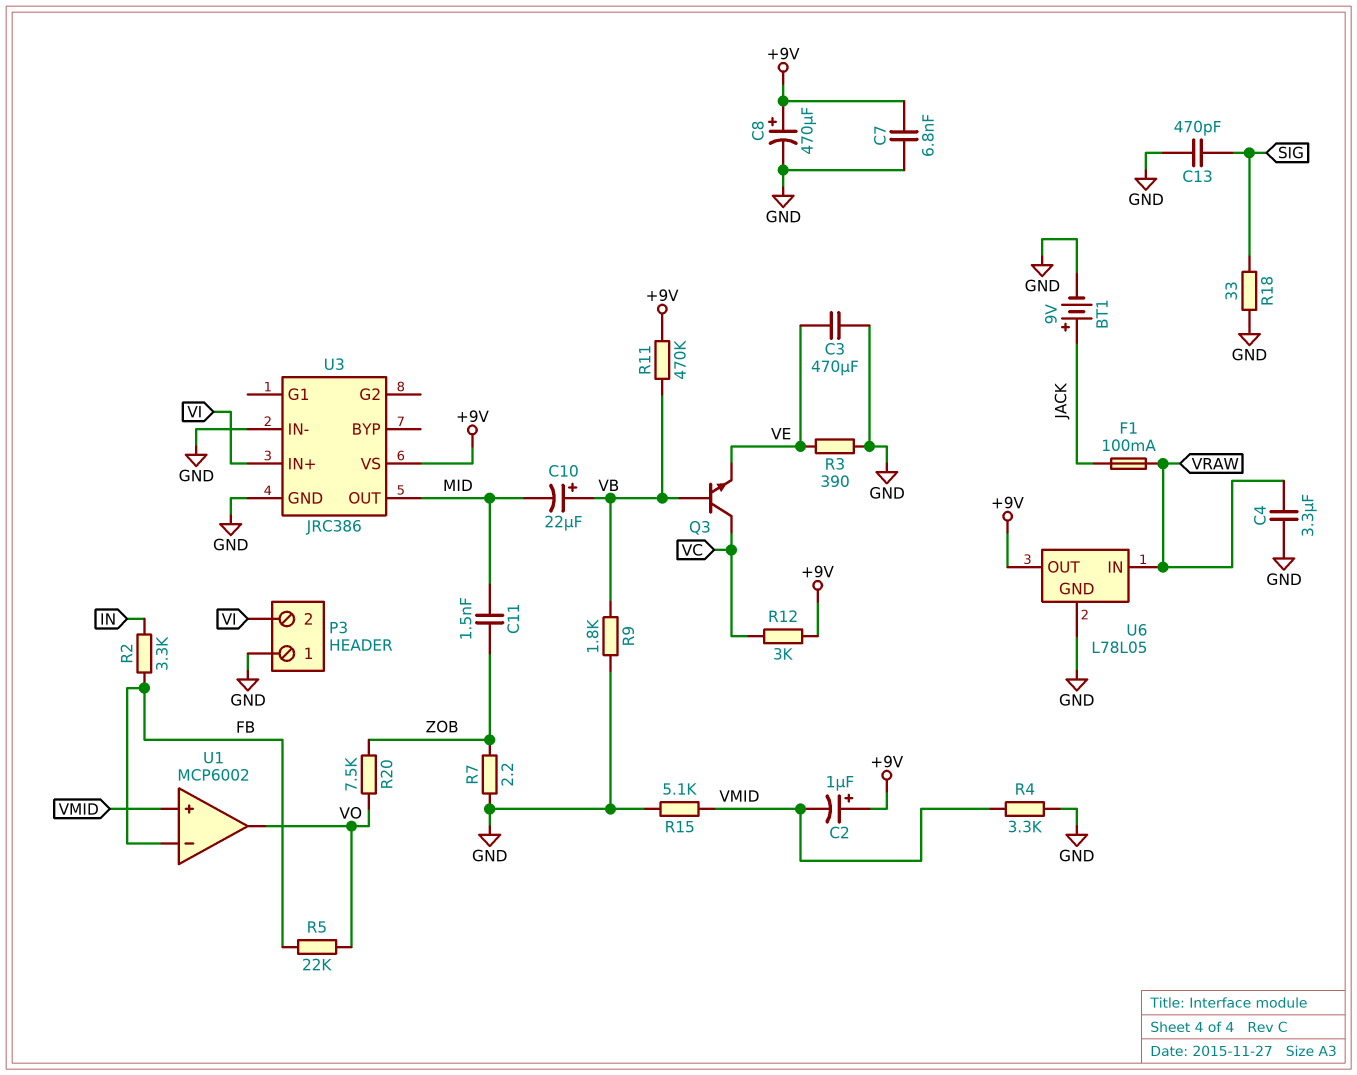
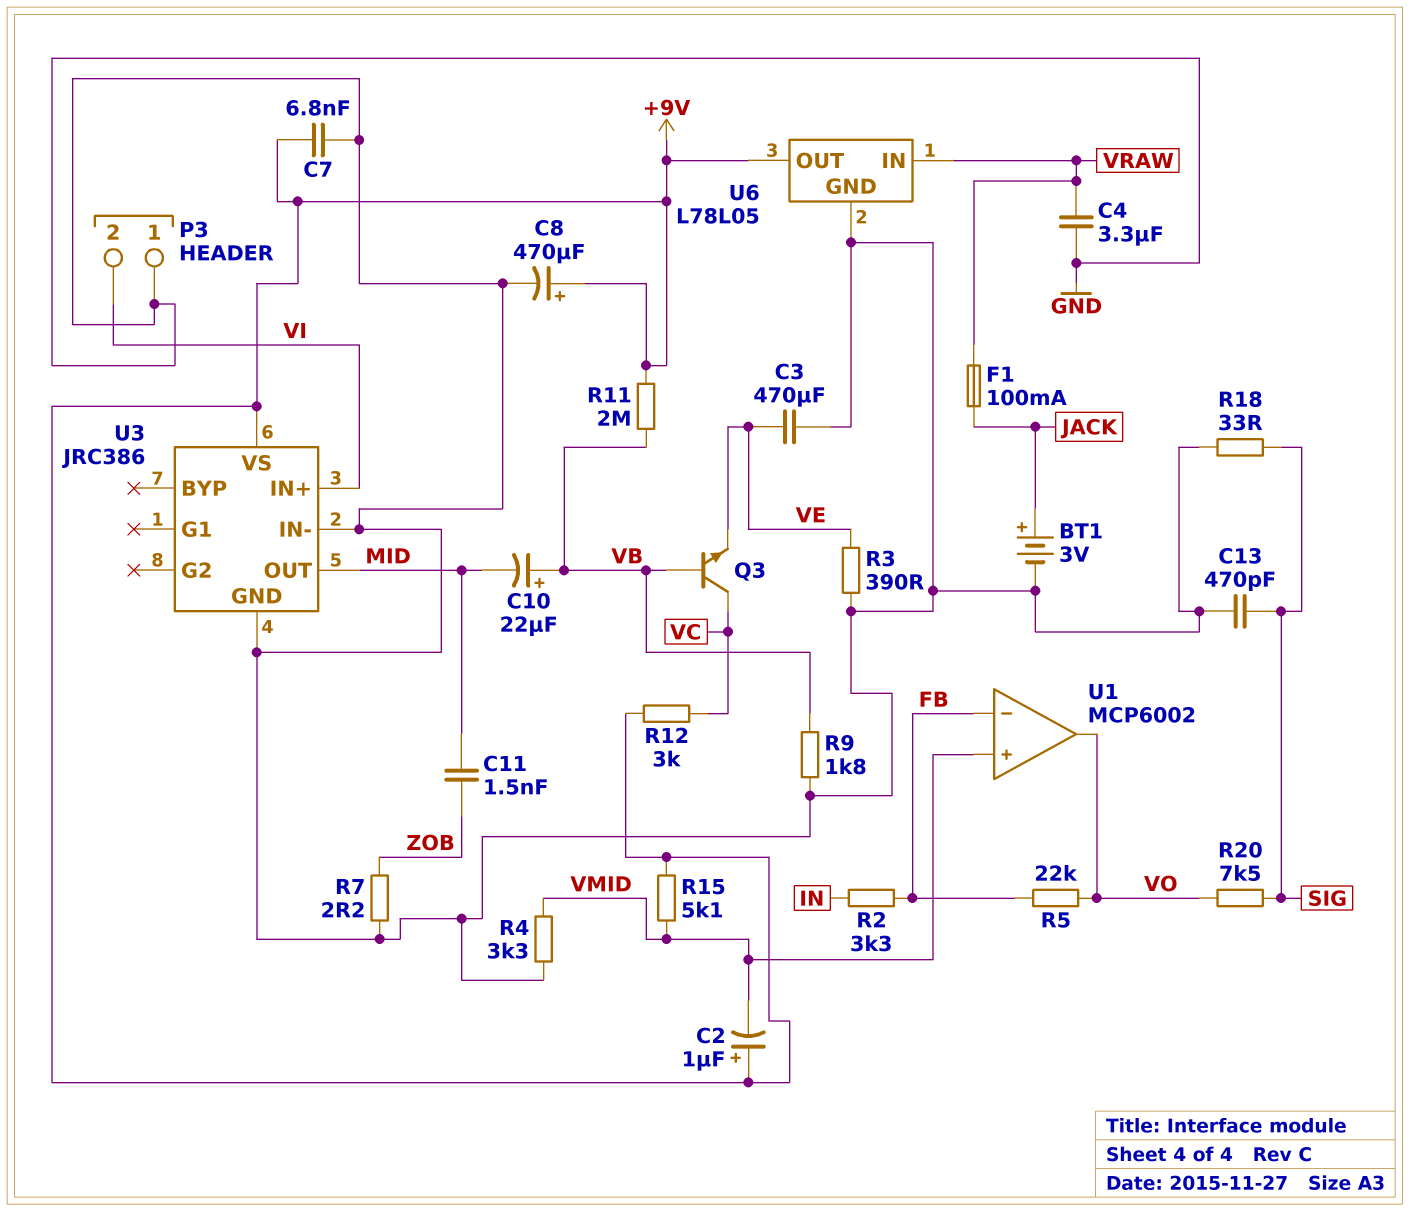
BT1: 9V (plus JACK, minus GND) -> 3V (plus JACK, minus GND)
R11: 470k (+9V, VB) -> 2M (+9V, VB)
R15: 5.1k (GND, VMID) -> 5.1k (+9V, VMID)
R20: 7.5k (VO, ZOB) -> 7.5k (SIG, VO)

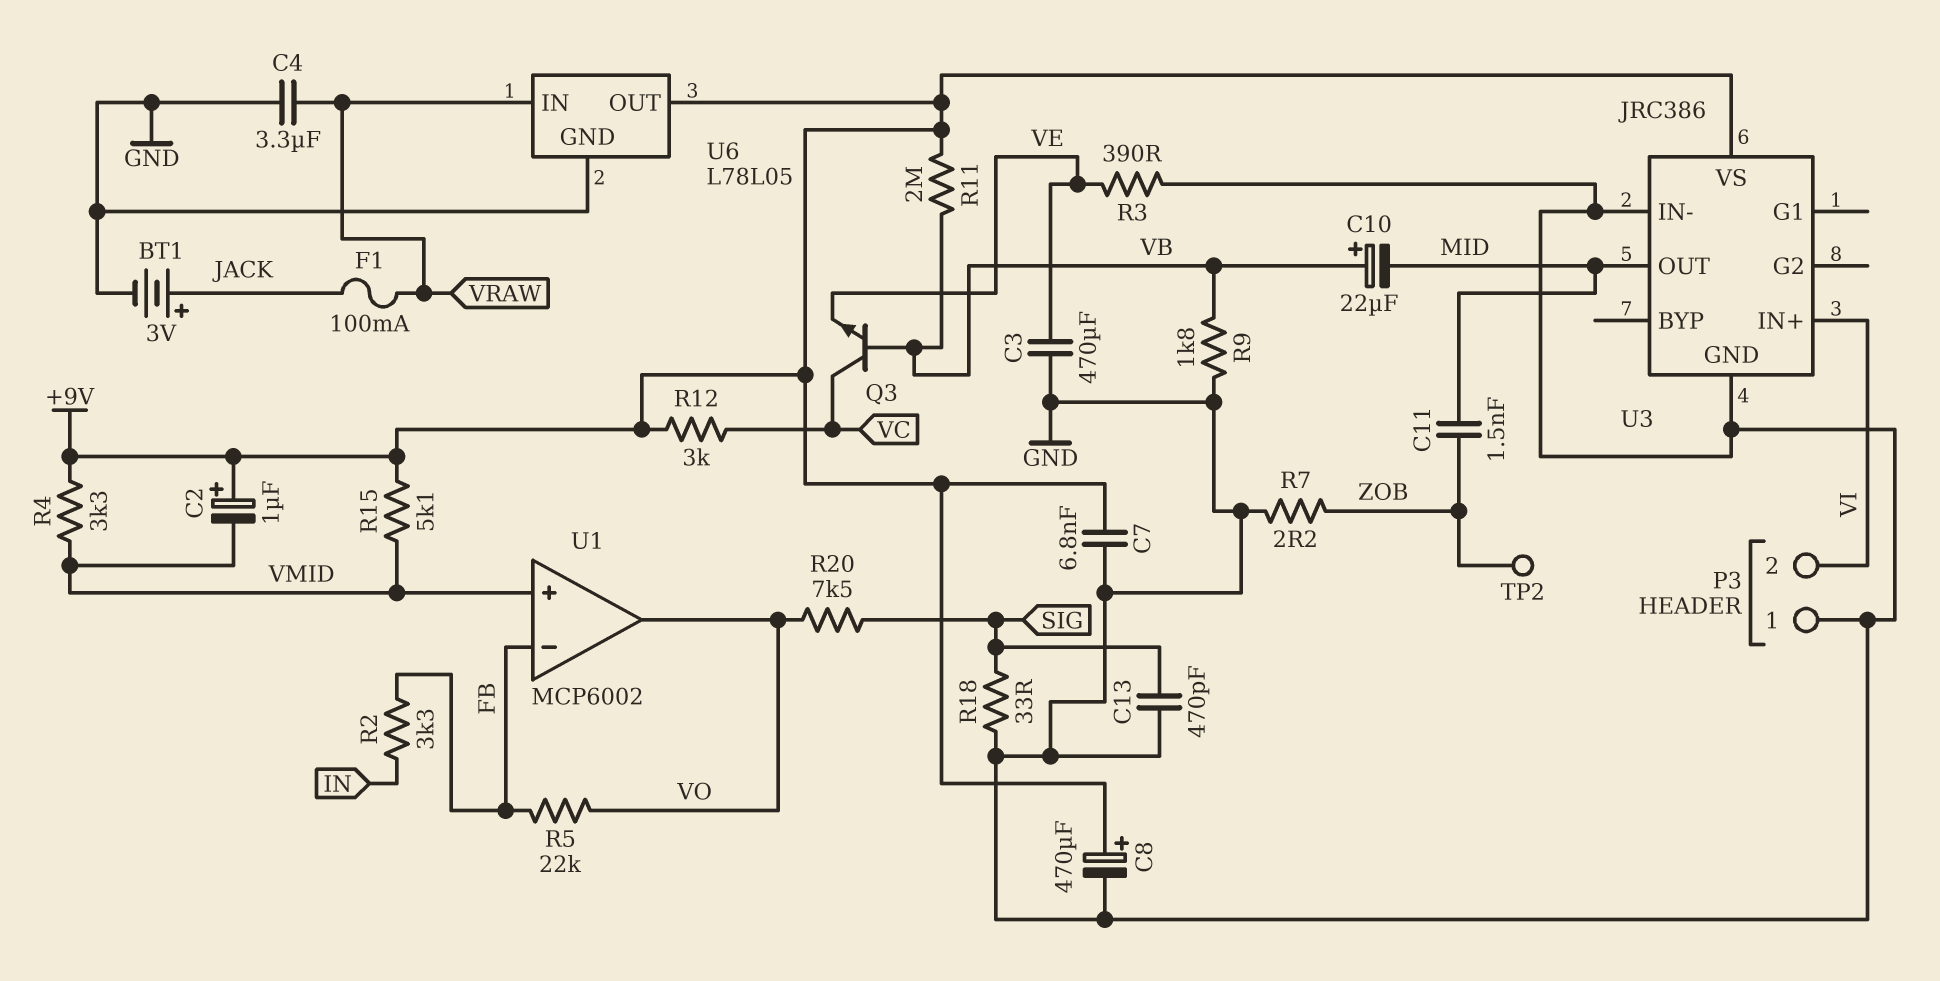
R4: 3.3k (GND, VMID) -> 3.3k (+9V, VMID)
TP2: none -> test point (ZOB)

